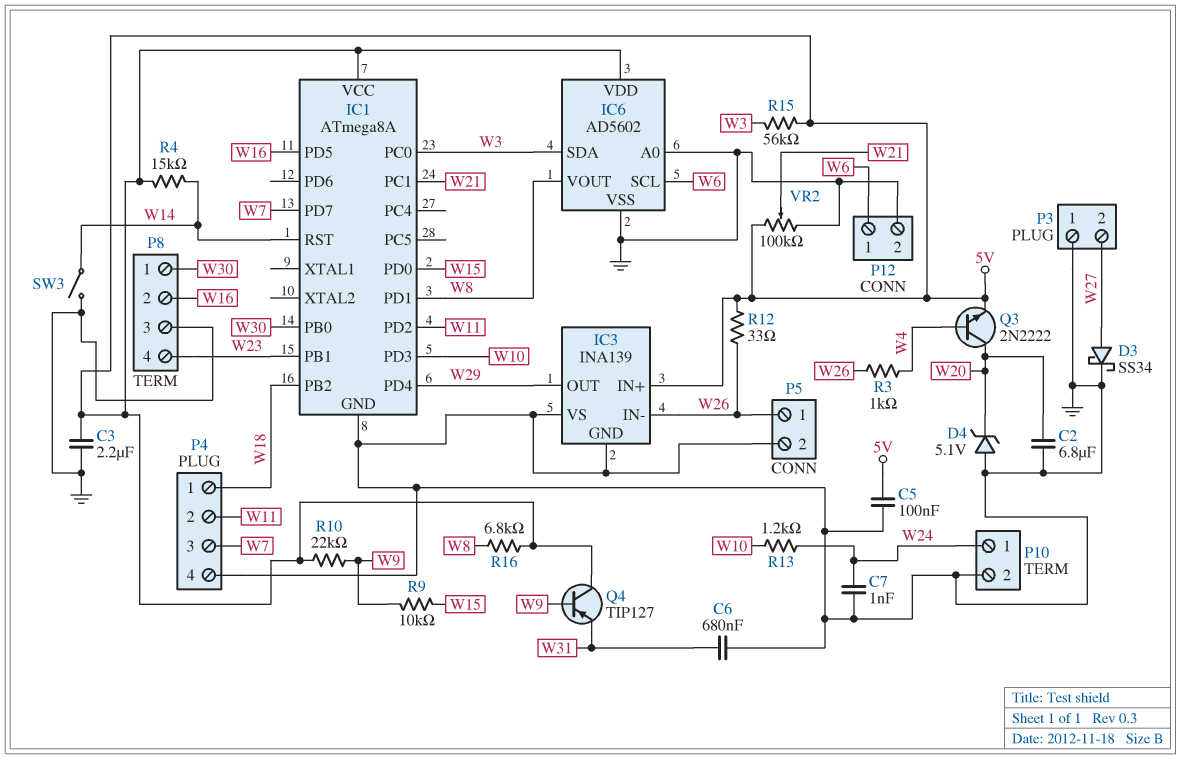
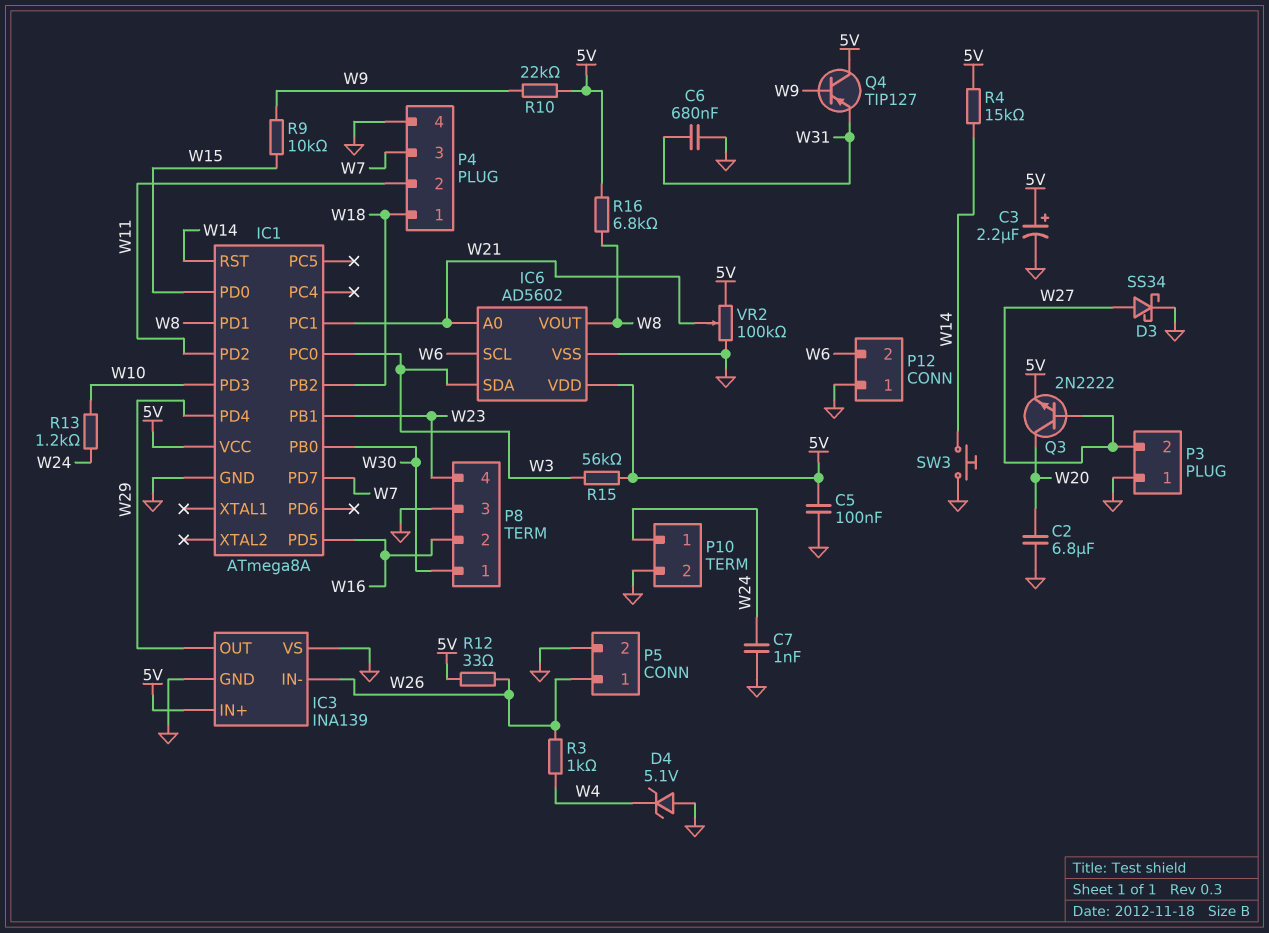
C3: 2.2uF (5V, GND) -> 2.2uF (plus 5V, minus GND)
D4: zener 5.1V (A GND, K W20) -> zener 5.1V (A GND, K W4)
IC6 pin A0: GND -> W21
P12 pin 1: W6 -> GND
P12 pin 2: GND -> W6
Q3: NPN 2N2222 (B W4, C W20, E 5V) -> NPN 2N2222 (B W27, C W20, E 5V)
SW3: switch (GND, W14) -> button (GND, W14)

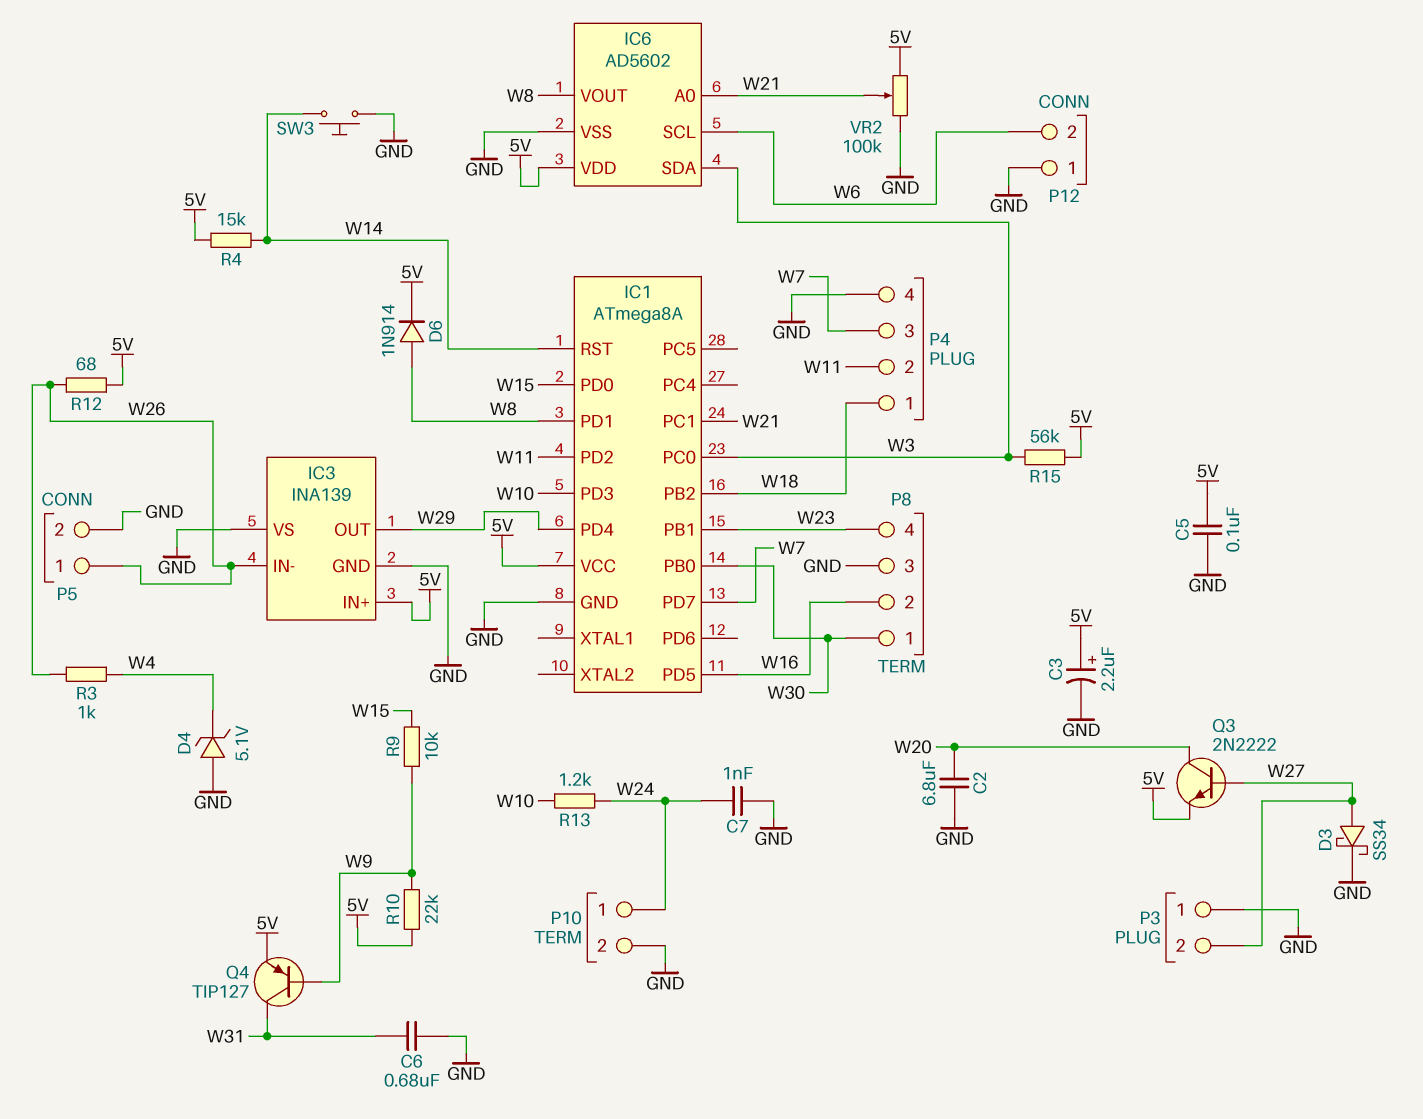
D6: none -> diode 1N914 (A W8, K 5V)
Q4: PNP TIP127 (B W9, C 5V, E W31) -> PNP TIP127 (B W9, C W31, E 5V)
R12: 33 (5V, W26) -> 68 (5V, W26)
R16: 6.8k (5V, W8) -> none

